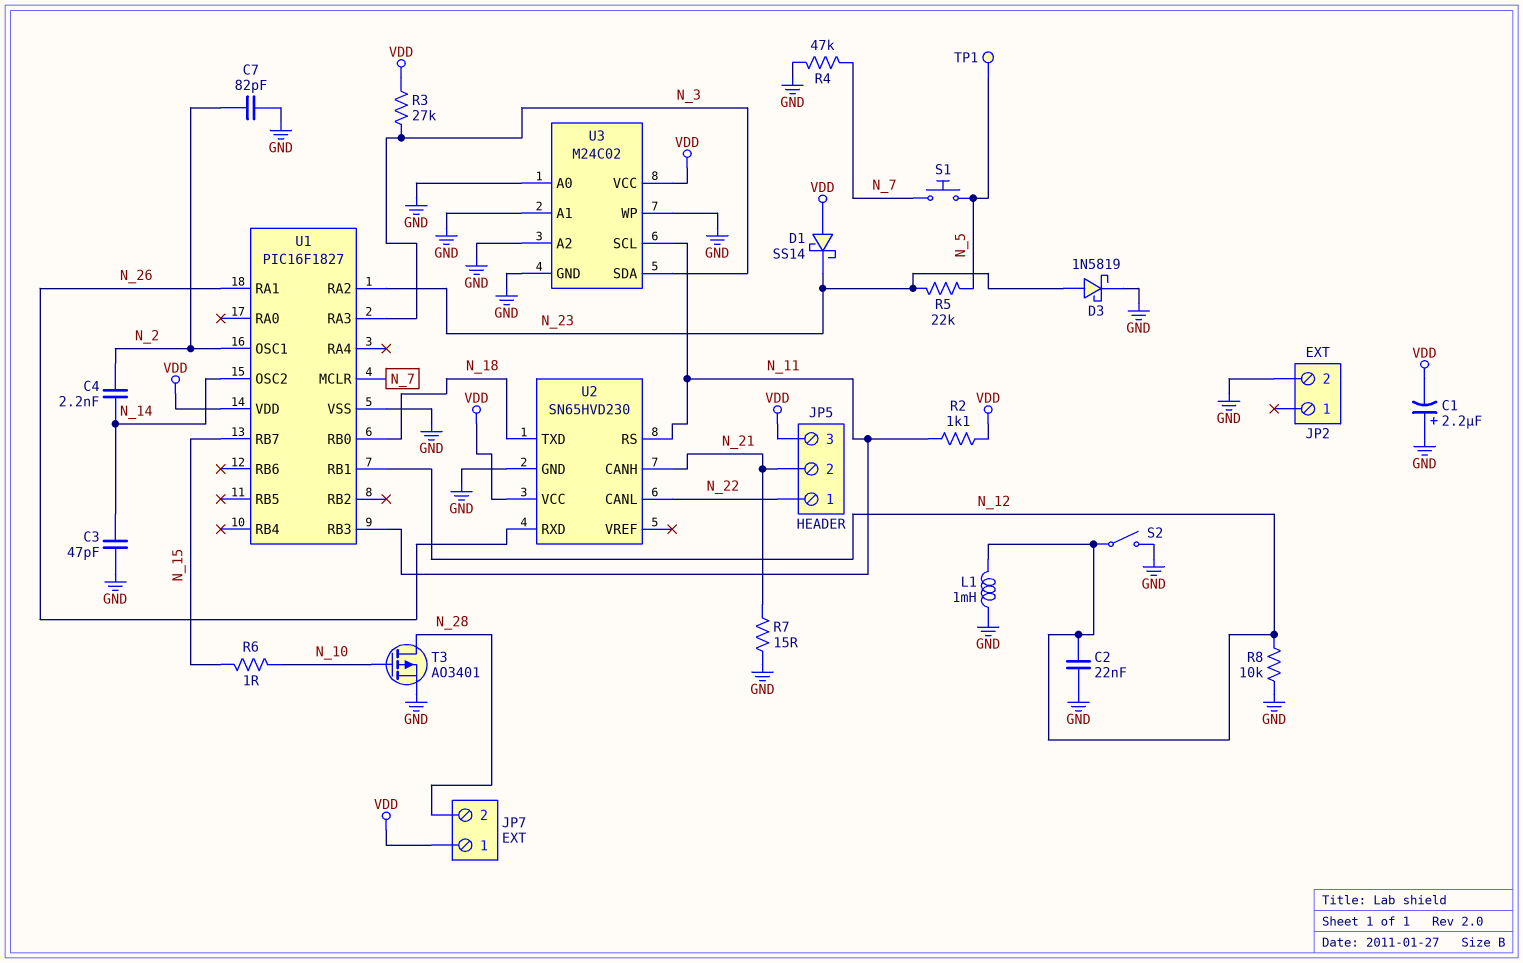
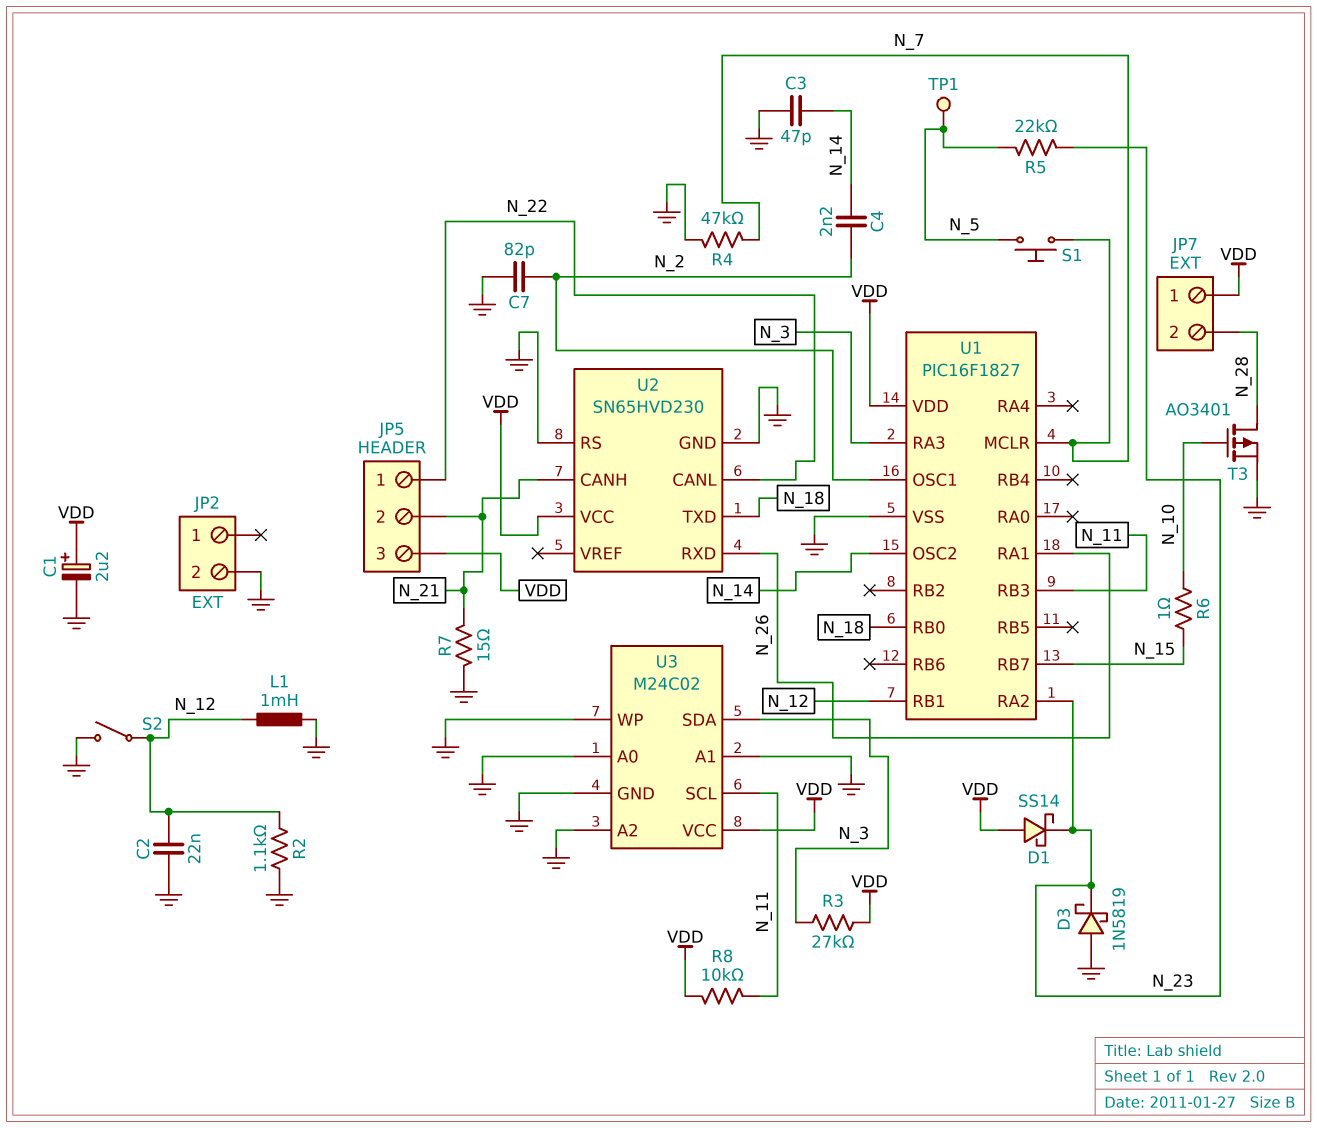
C1: 2.2uF (plus GND, minus VDD) -> 2.2uF (plus VDD, minus GND)
D3: schottky 1N5819 (A N_23, K GND) -> schottky 1N5819 (A GND, K N_23)
R2: 1.1k (N_11, VDD) -> 1.1k (GND, N_12)
R8: 10k (GND, N_12) -> 10k (N_11, VDD)
U2 pin RS: N_11 -> GND

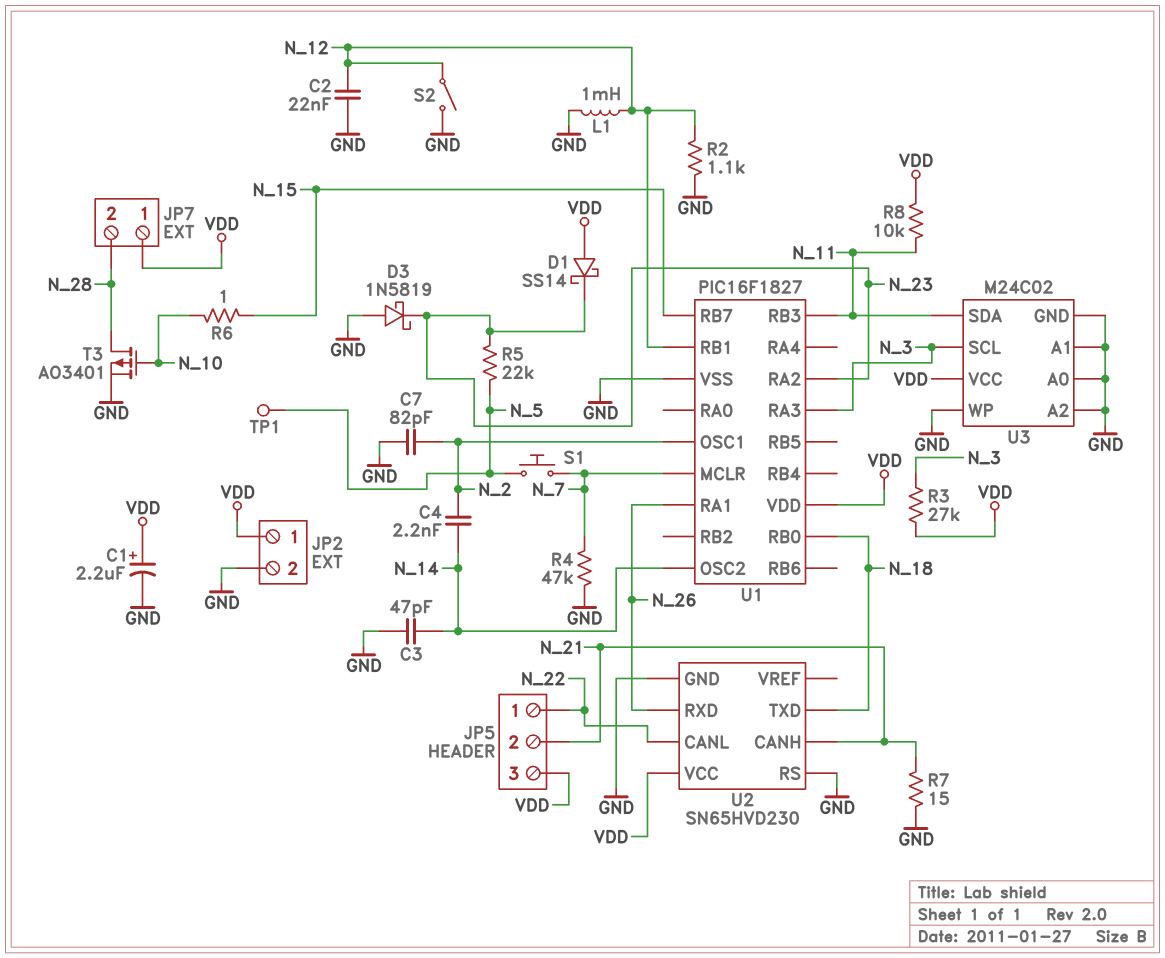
JP2 pin 1: none -> VDD
U3 pin SCL: N_11 -> N_3
U3 pin SDA: N_3 -> N_11

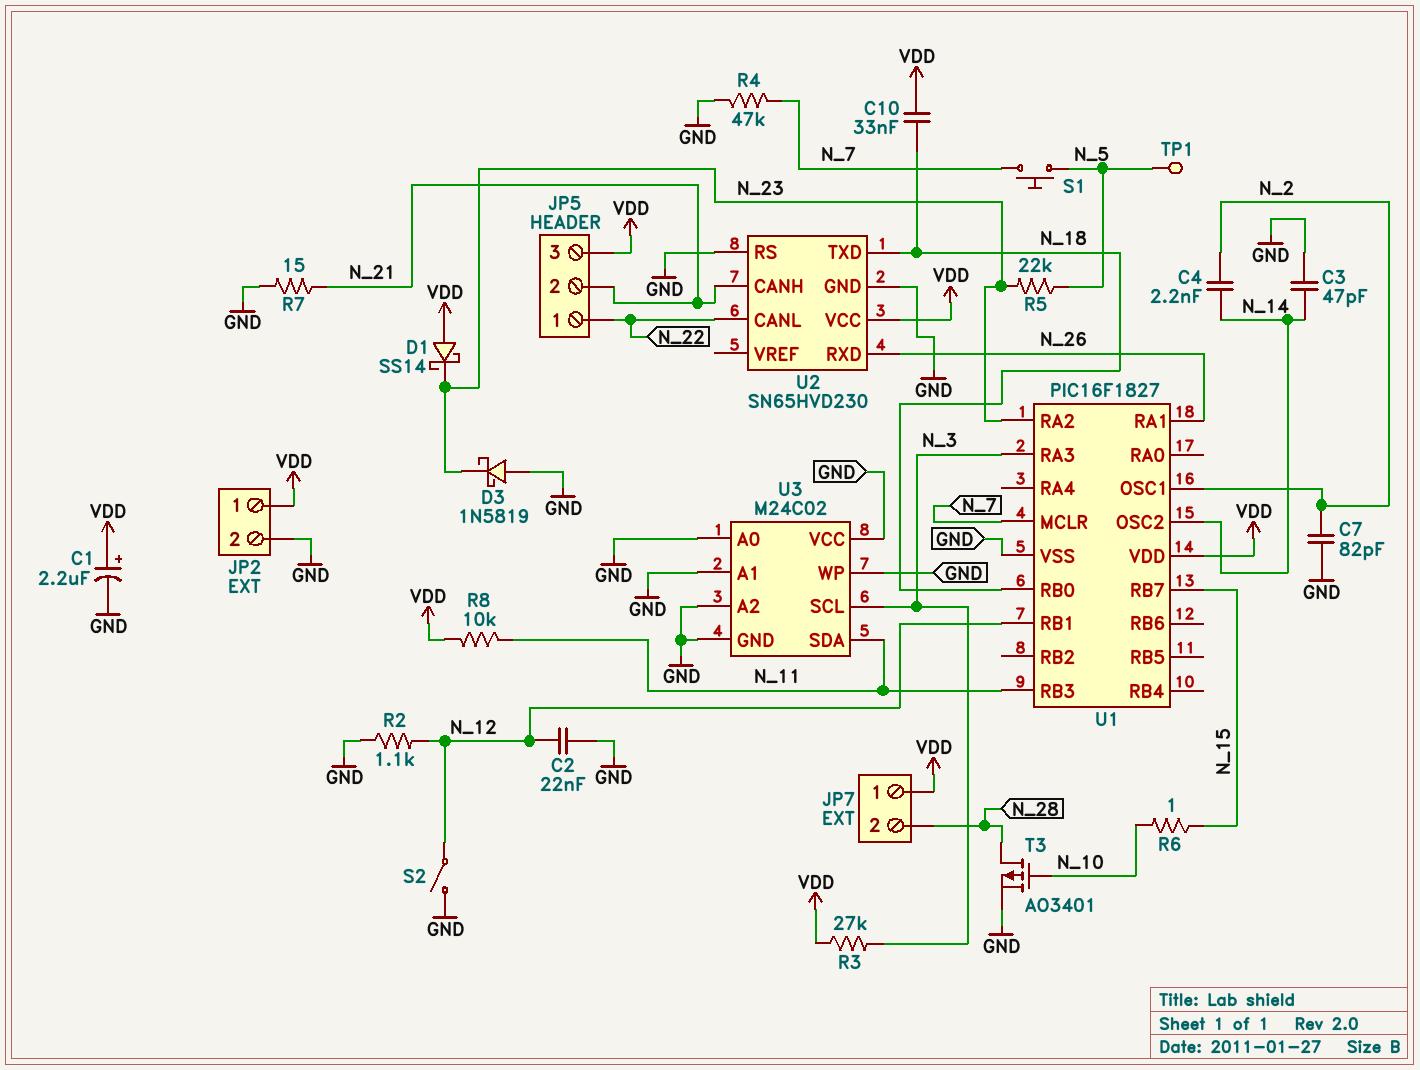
C10: none -> 33nF (N_18, VDD)
L1: 1mH (GND, N_12) -> none
U3 pin VCC: VDD -> GND

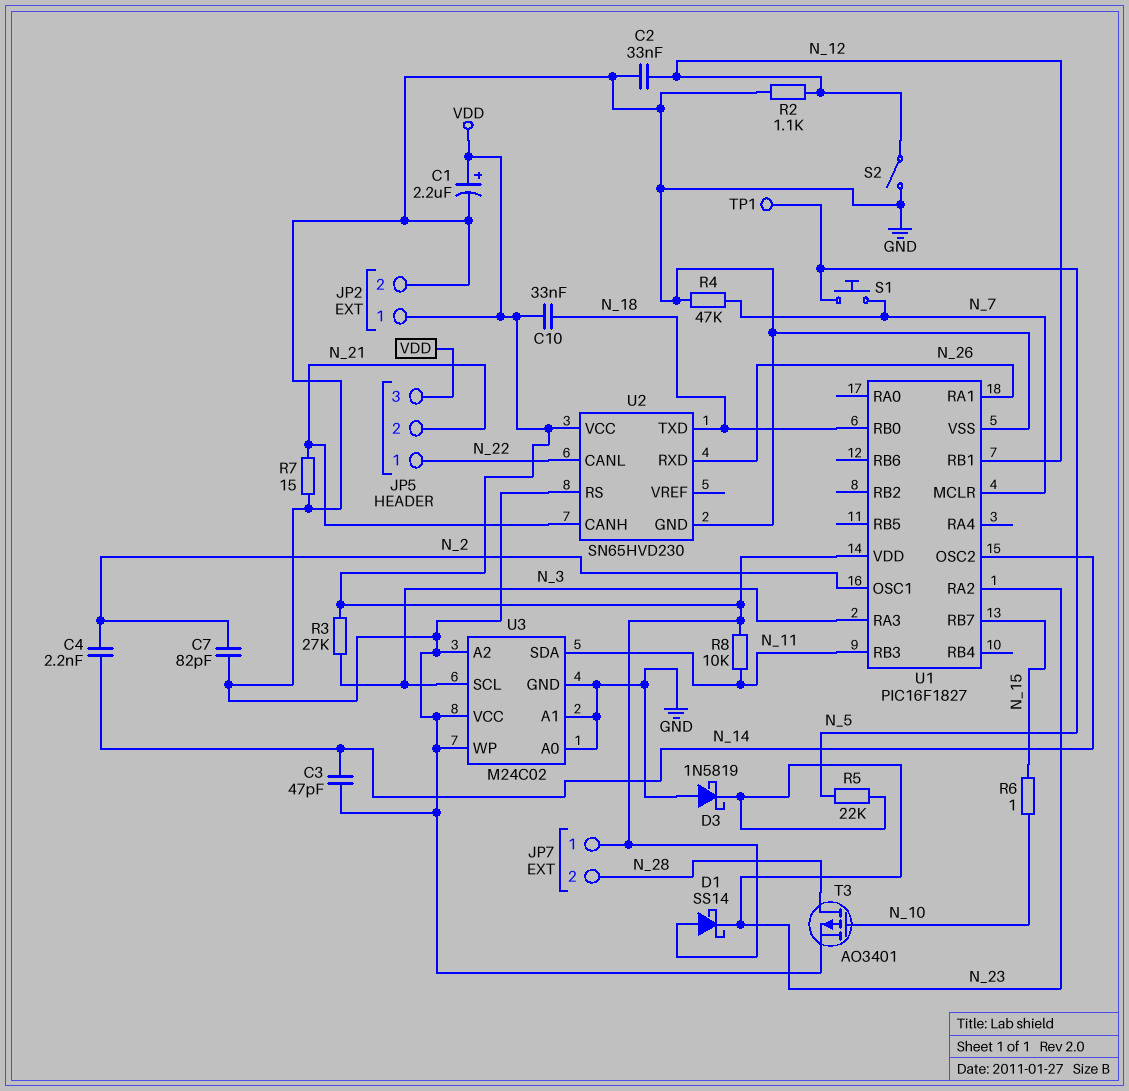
C2: 22nF (GND, N_12) -> 33nF (GND, N_12)

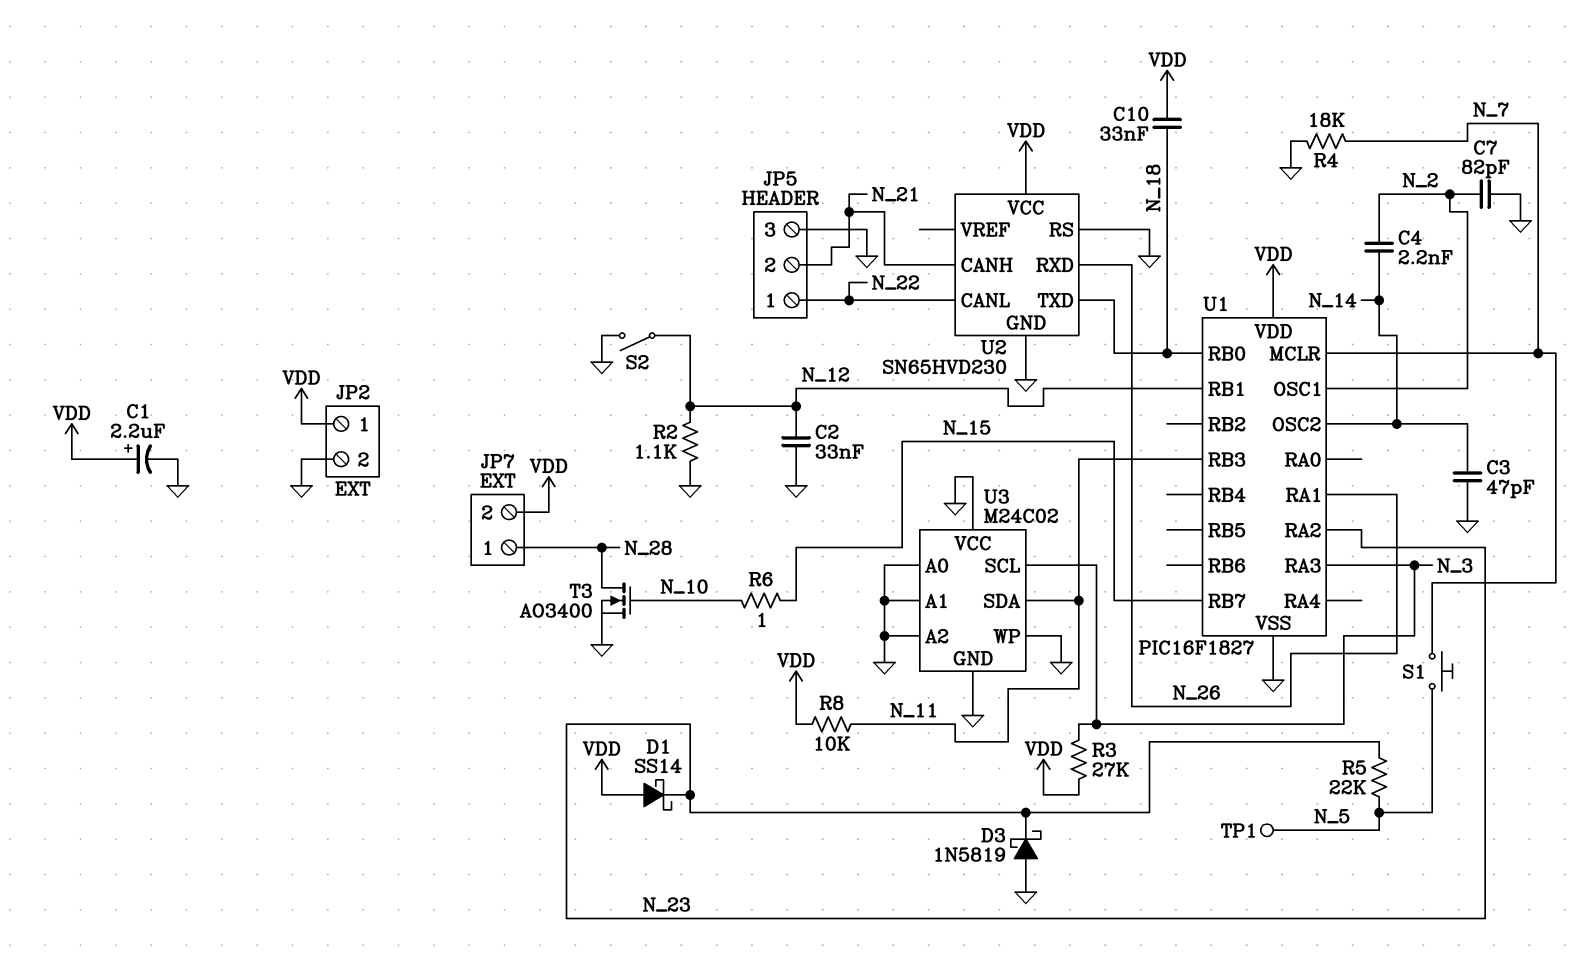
JP5 pin 3: VDD -> GND
JP7 pin 1: VDD -> N_28
JP7 pin 2: N_28 -> VDD
R4: 47k (GND, N_7) -> 18k (GND, N_7)
R7: 15 (GND, N_21) -> none
T3: PMOS AO3401 (G N_10, D N_28, S GND) -> NMOS AO3400 (G N_10, D N_28, S GND)

